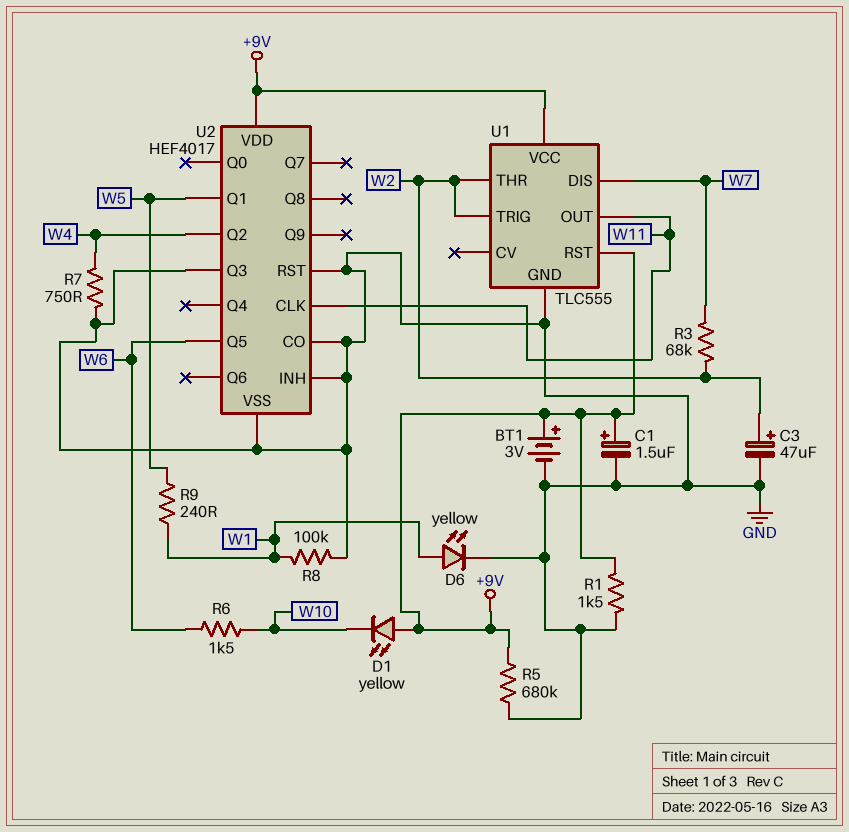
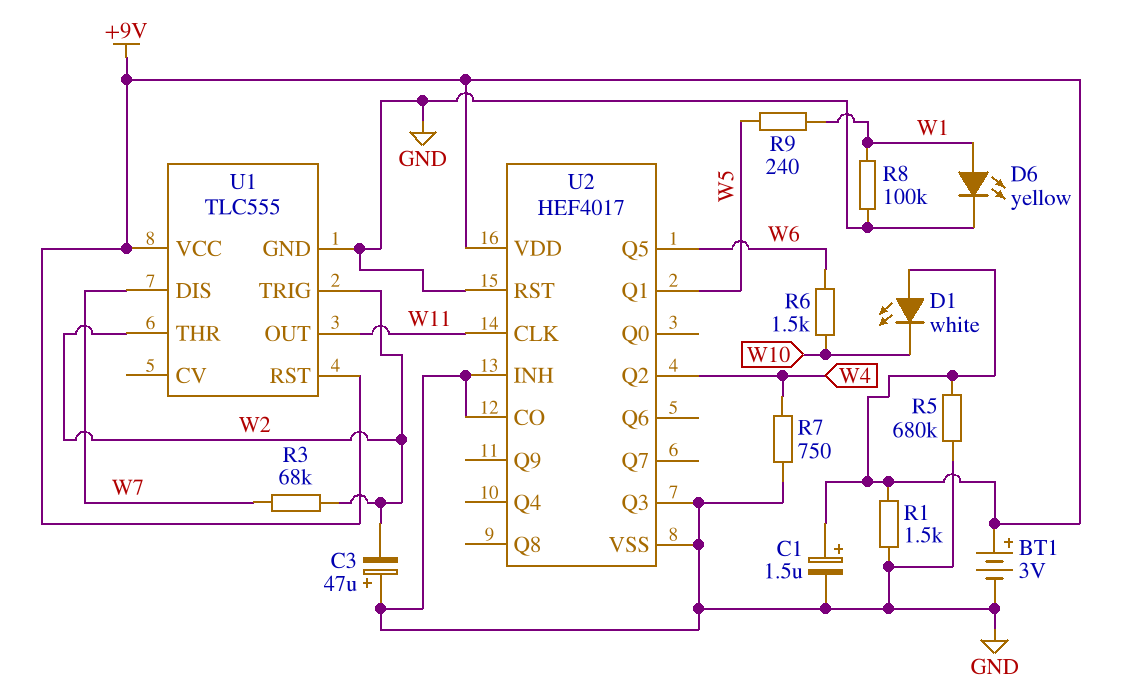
C3: 47uF (plus W2, minus GND) -> 47uF (plus GND, minus W2)
D1: LED yellow (A +9V, K W10) -> LED white (A +9V, K W10)

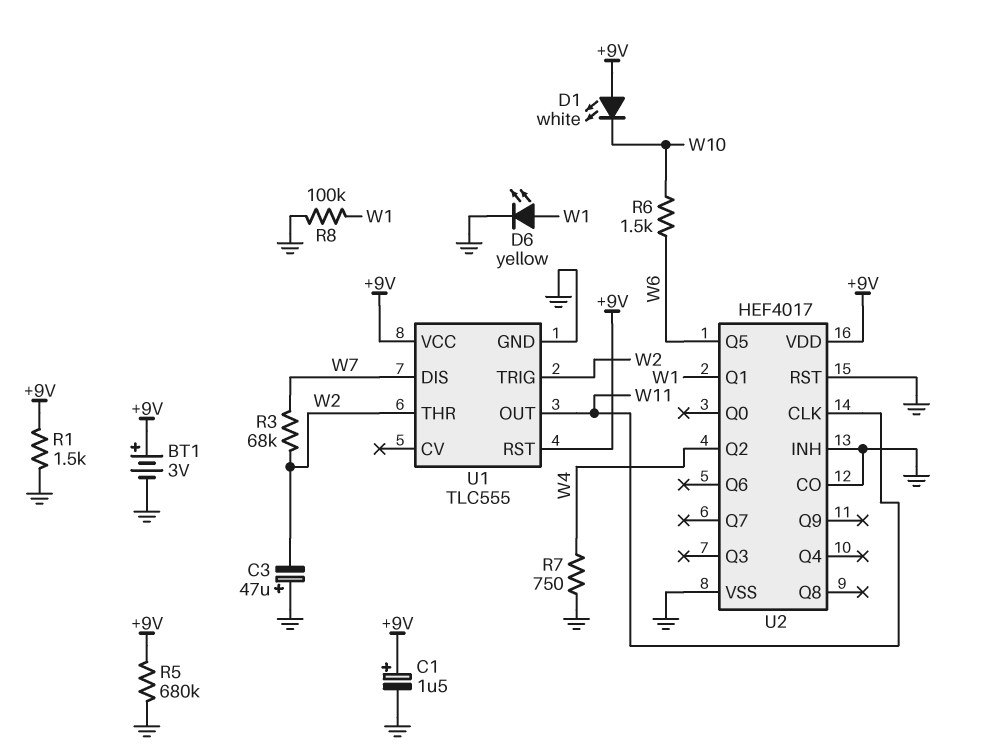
R9: 240 (W1, W5) -> none
U2 pin Q1: W5 -> W1
U2 pin Q3: GND -> none

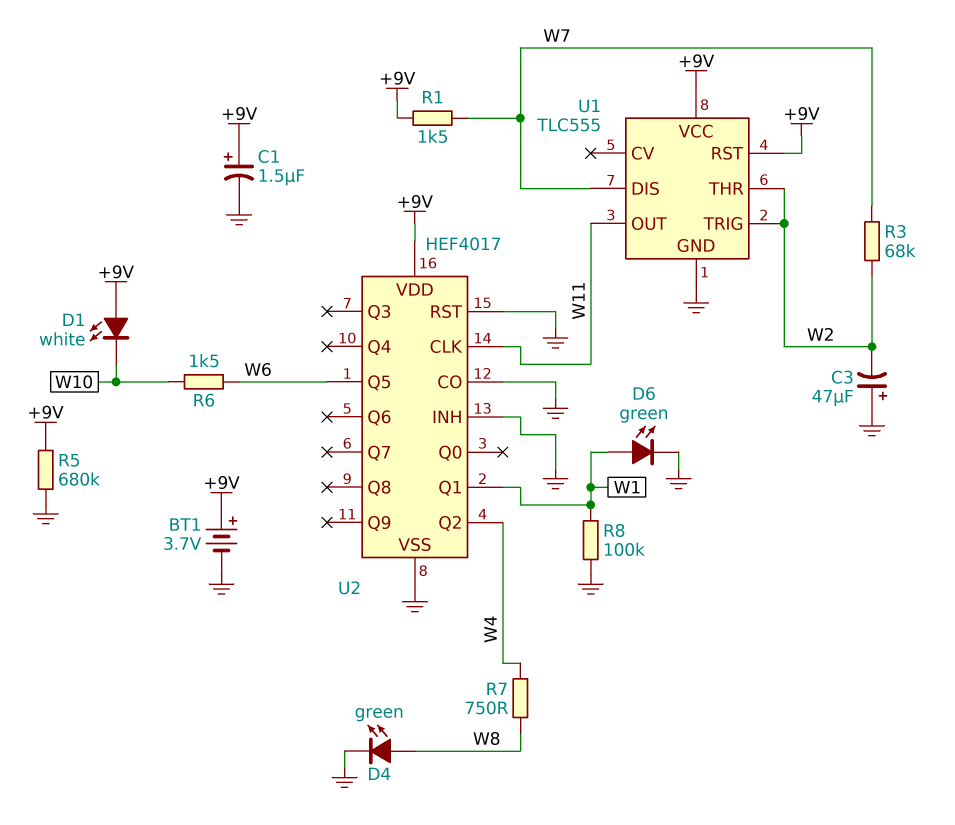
BT1: 3V (plus +9V, minus GND) -> 3.7V (plus +9V, minus GND)
D4: none -> LED green (A W8, K GND)
D6: LED yellow (A W1, K GND) -> LED green (A W1, K GND)
R1: 1.5k (+9V, GND) -> 1.5k (+9V, W7)
R7: 750 (GND, W4) -> 750 (W4, W8)

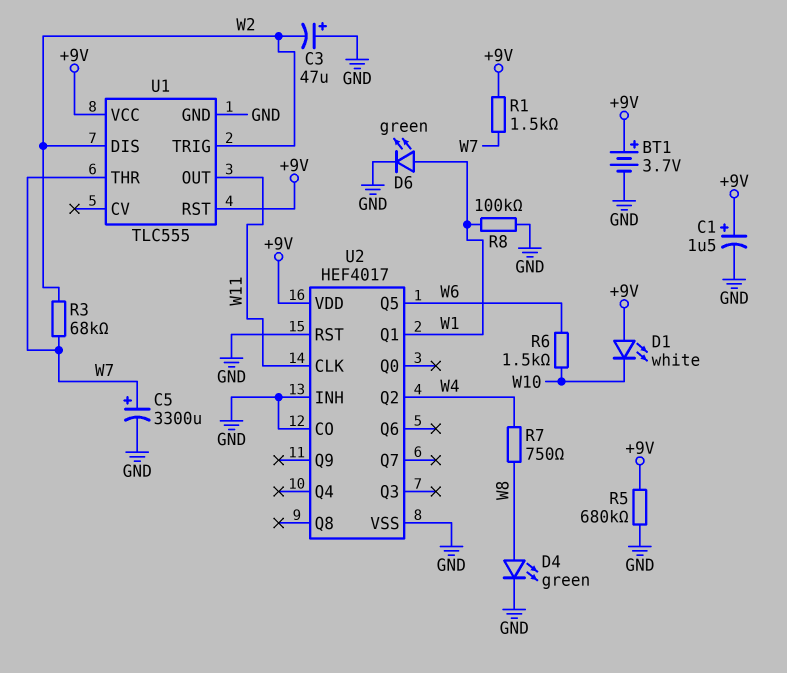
C5: none -> 3300uF (plus W7, minus GND)
U1 pin DIS: W7 -> W2
U1 pin THR: W2 -> W7

